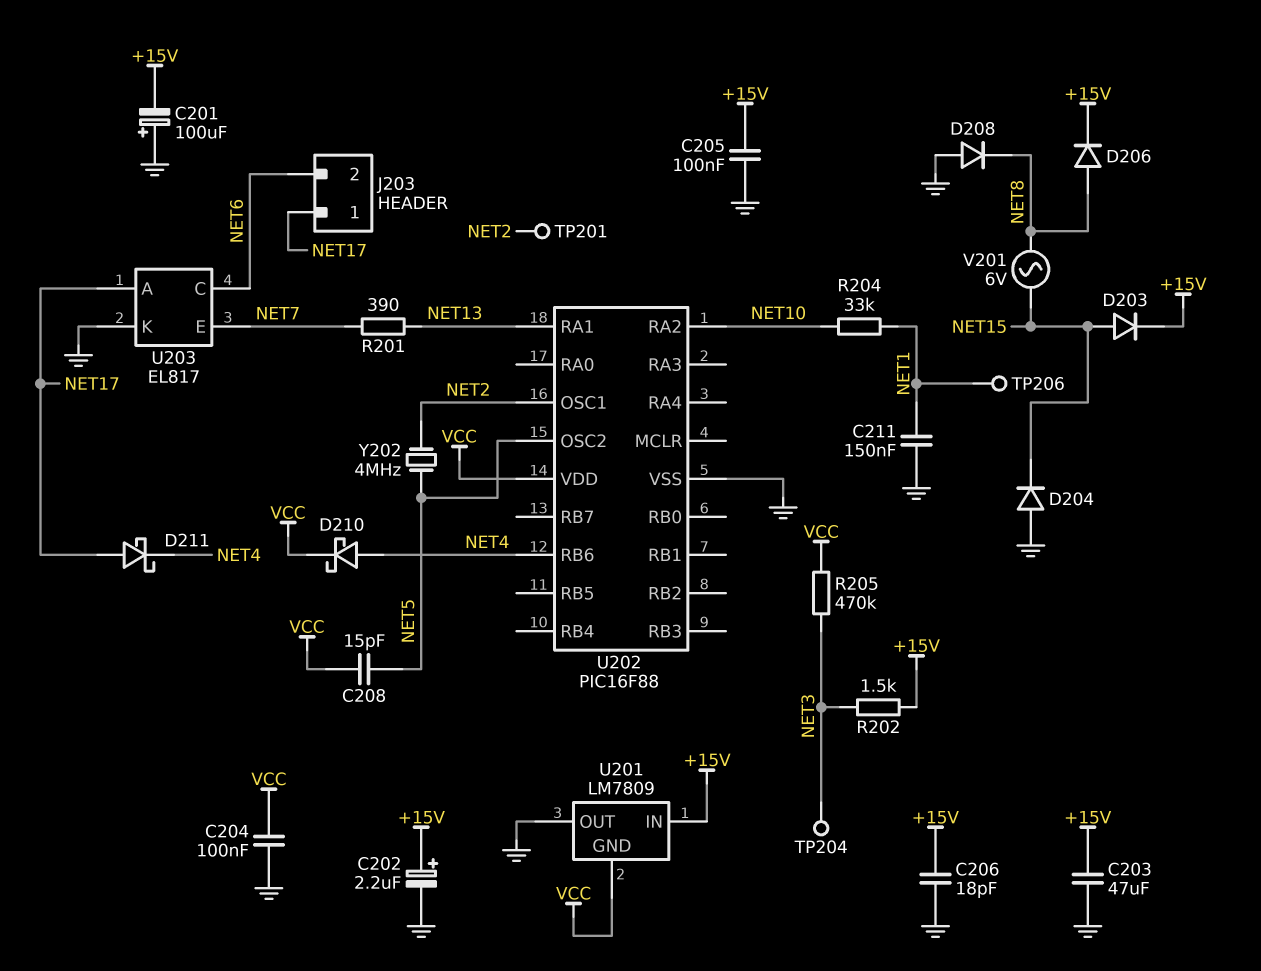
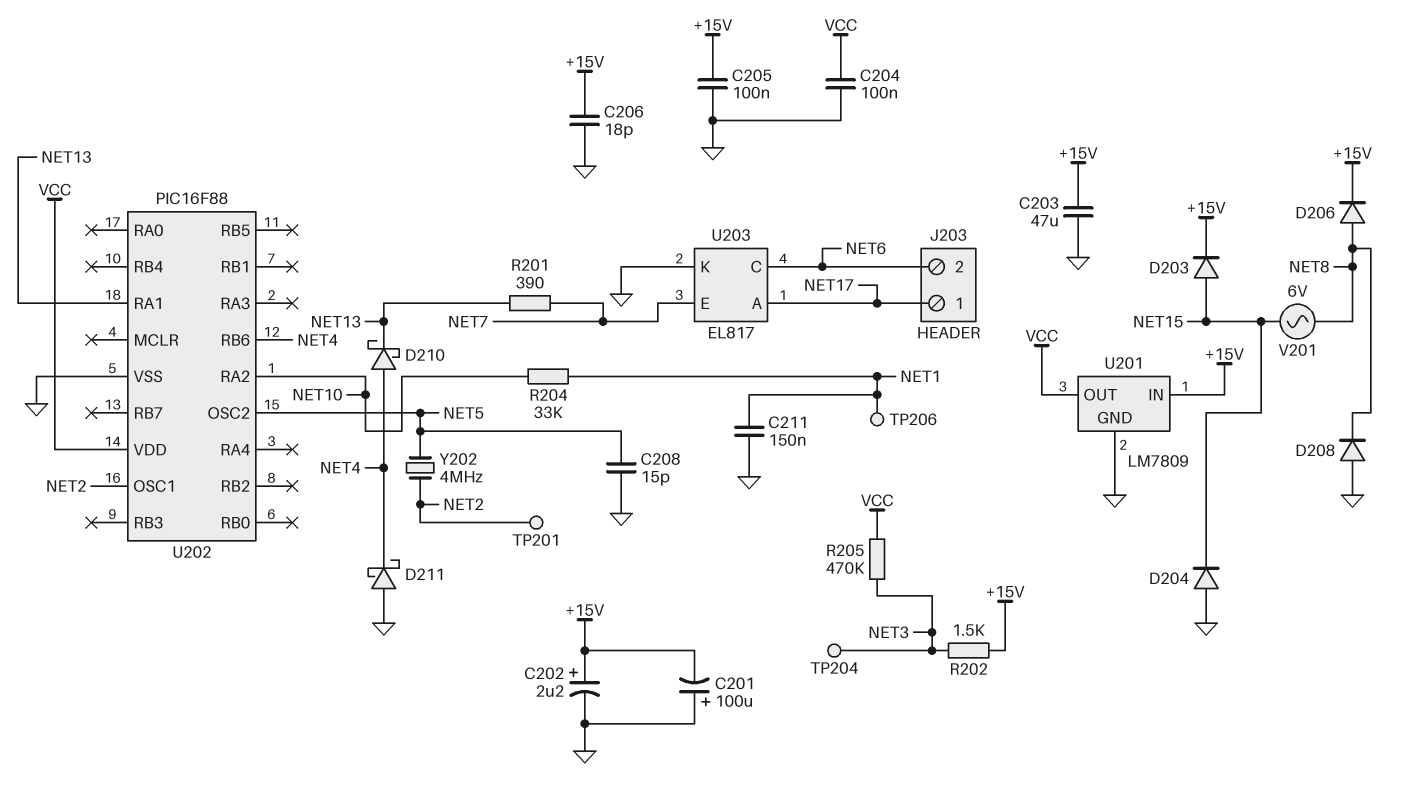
C208: 15pF (NET5, VCC) -> 15pF (GND, NET5)
D210: schottky (A NET4, K VCC) -> schottky (A NET4, K NET13)
D211: schottky (A NET17, K NET4) -> schottky (A GND, K NET4)
U201 pin GND: VCC -> GND
U201 pin OUT: GND -> VCC

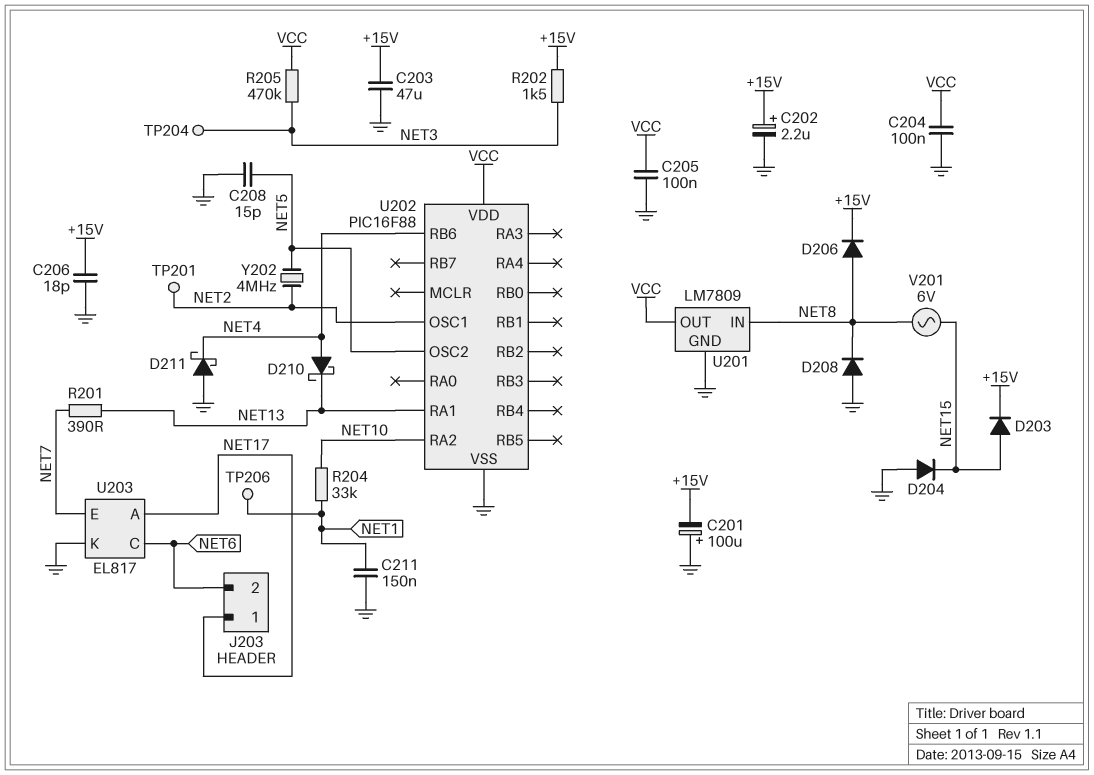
C205: 100nF (+15V, GND) -> 100nF (GND, VCC)
U201 pin IN: +15V -> NET8

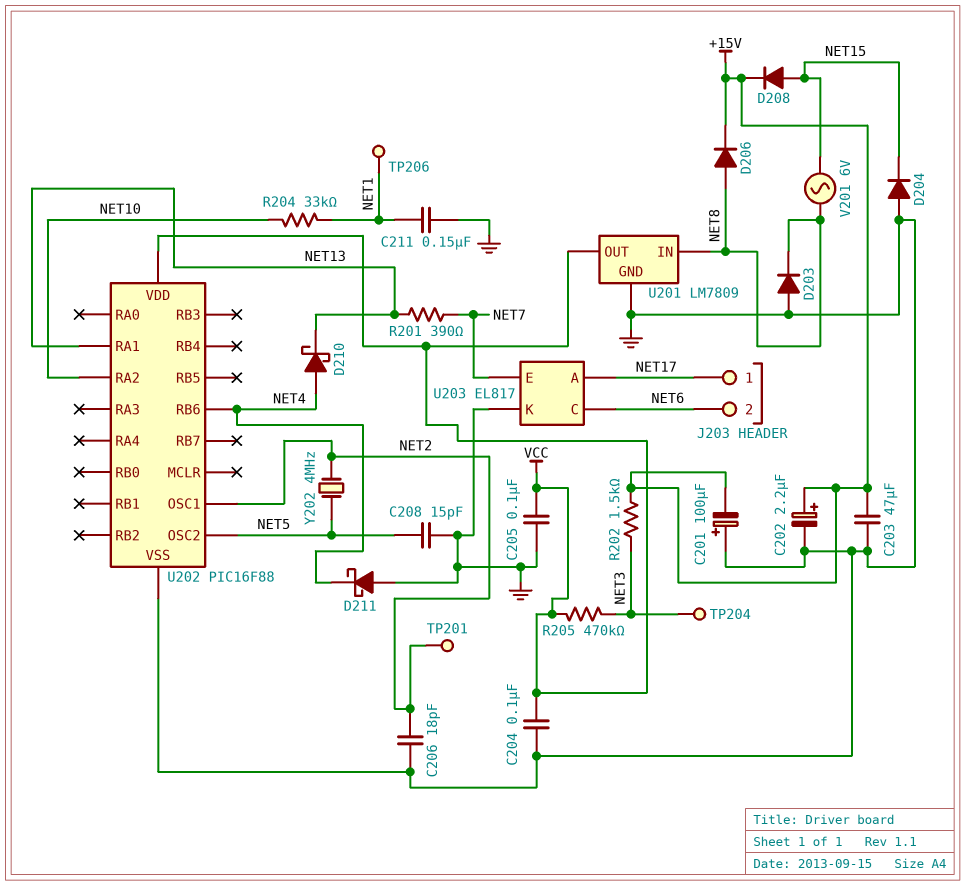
C206: 18pF (+15V, GND) -> 18pF (GND, NET2)
D203: diode (A NET15, K +15V) -> diode (A GND, K NET8)
D208: diode (A GND, K NET8) -> diode (A NET15, K +15V)

